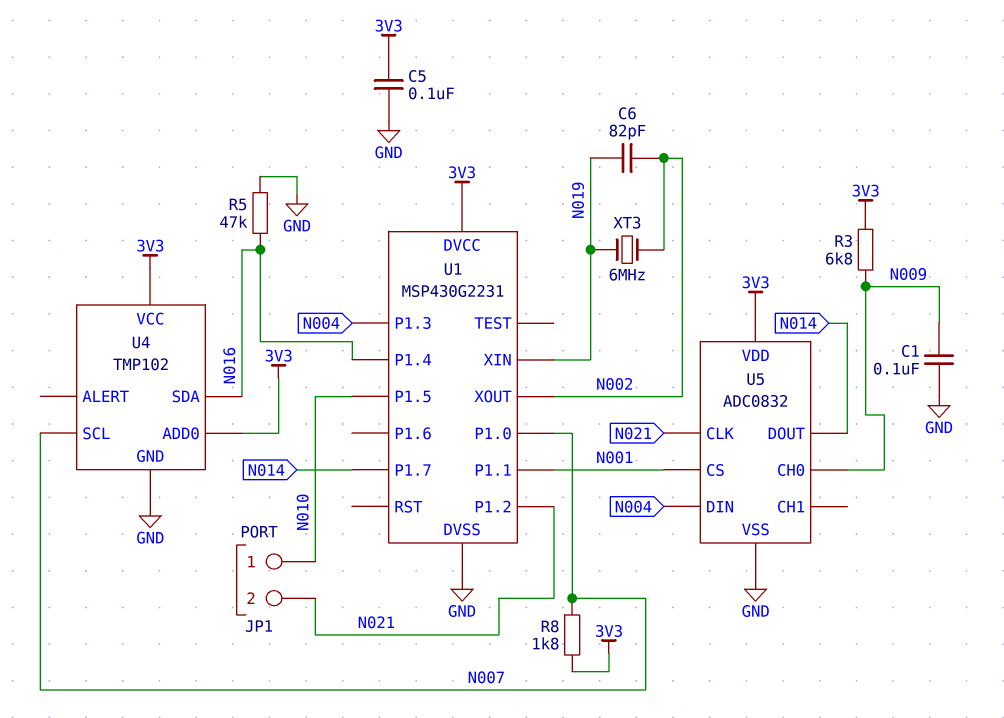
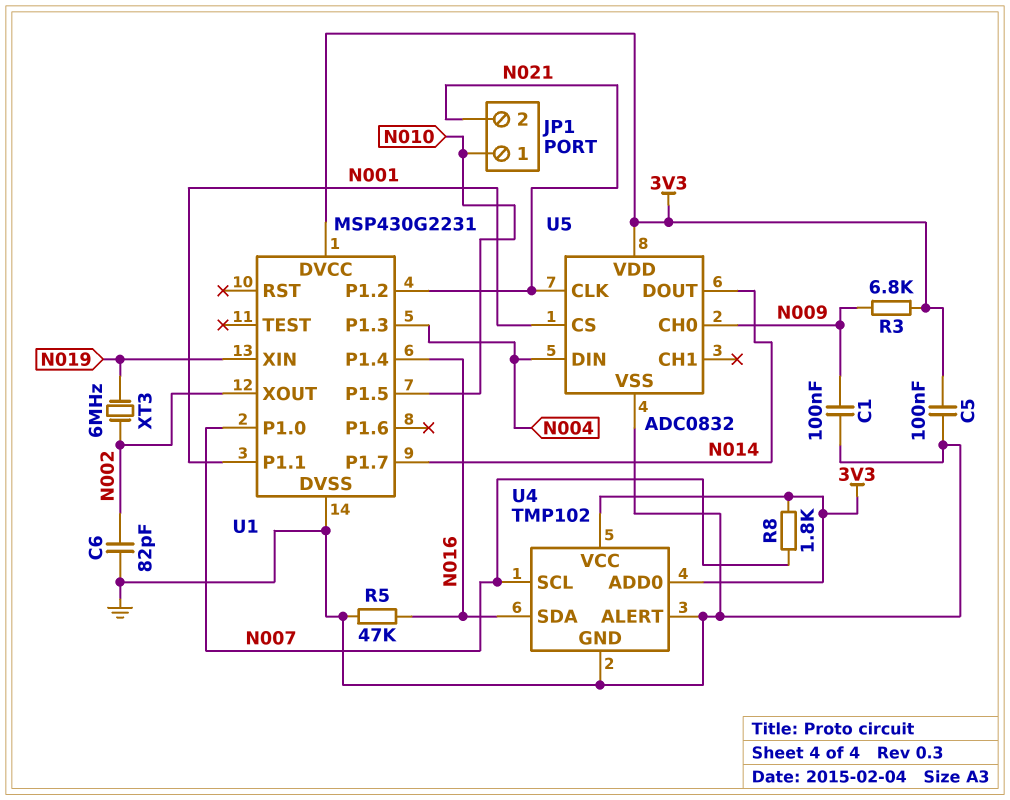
C6: 82pF (N002, N019) -> 82pF (GND, N002)
U4 pin ALERT: none -> GND

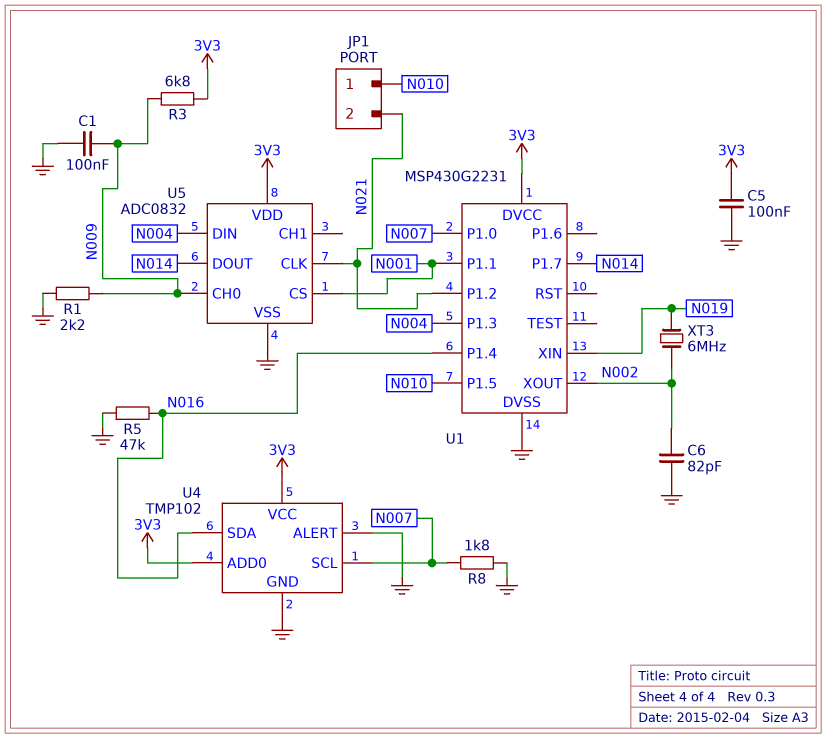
R1: none -> 2.2k (GND, N009)
R8: 1.8k (3V3, N007) -> 1.8k (GND, N007)

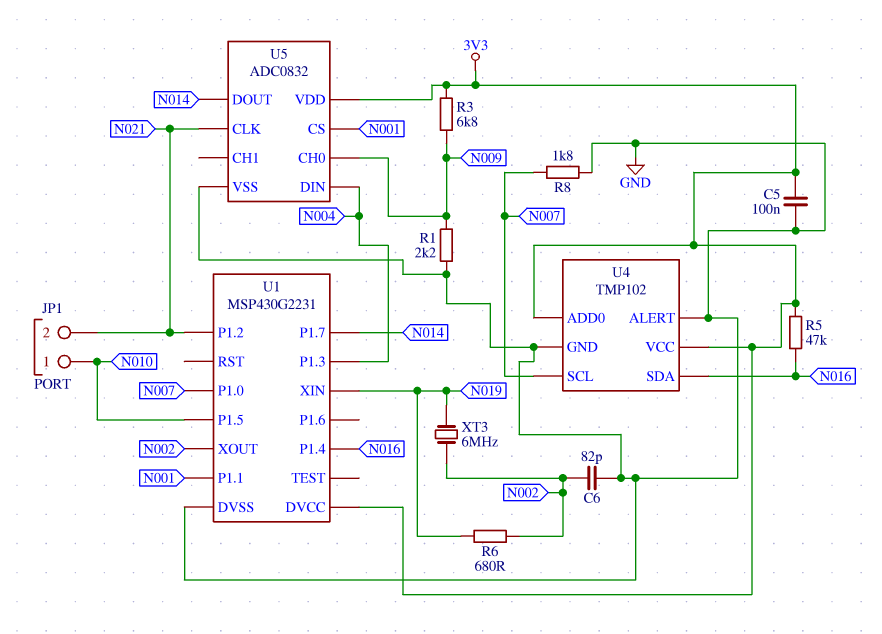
C1: 100nF (GND, N009) -> none
R5: 47k (GND, N016) -> 47k (3V3, N016)
R6: none -> 680 (N002, N019)

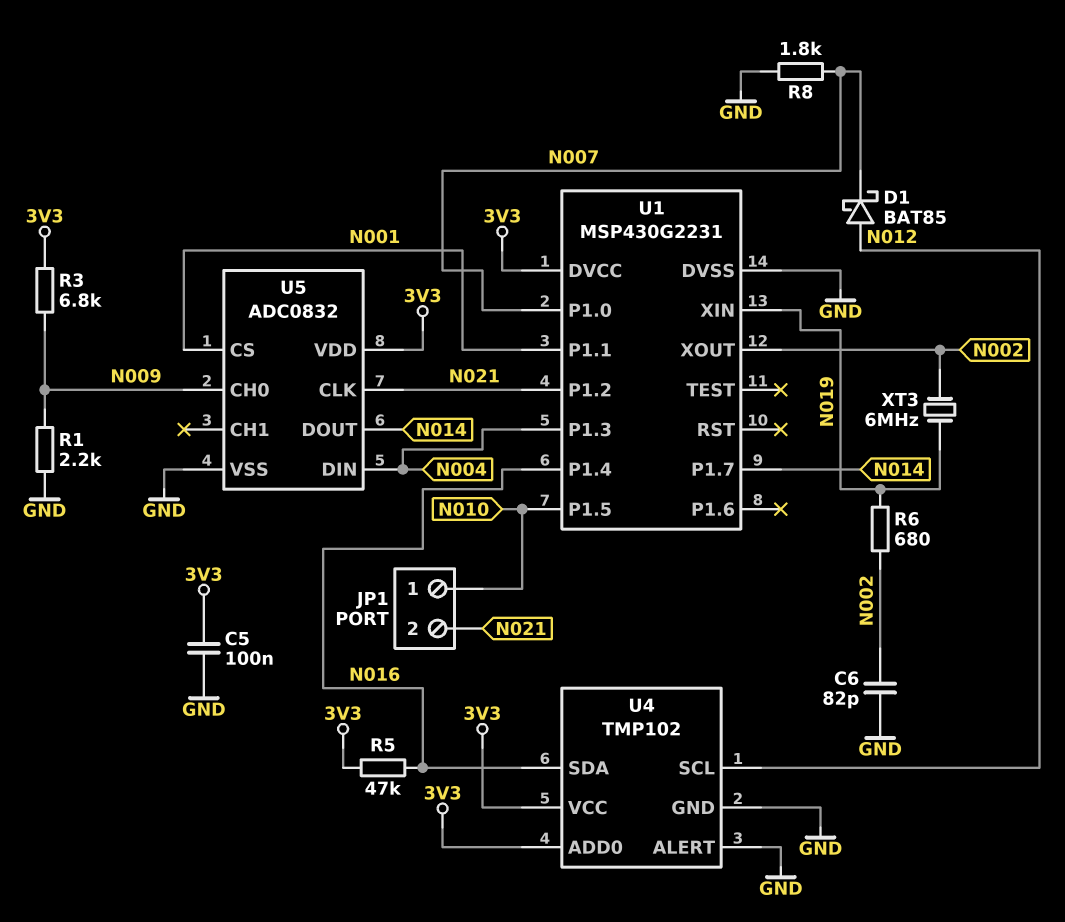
D1: none -> schottky BAT85 (A N012, K N007)
U4 pin SCL: N007 -> N012

